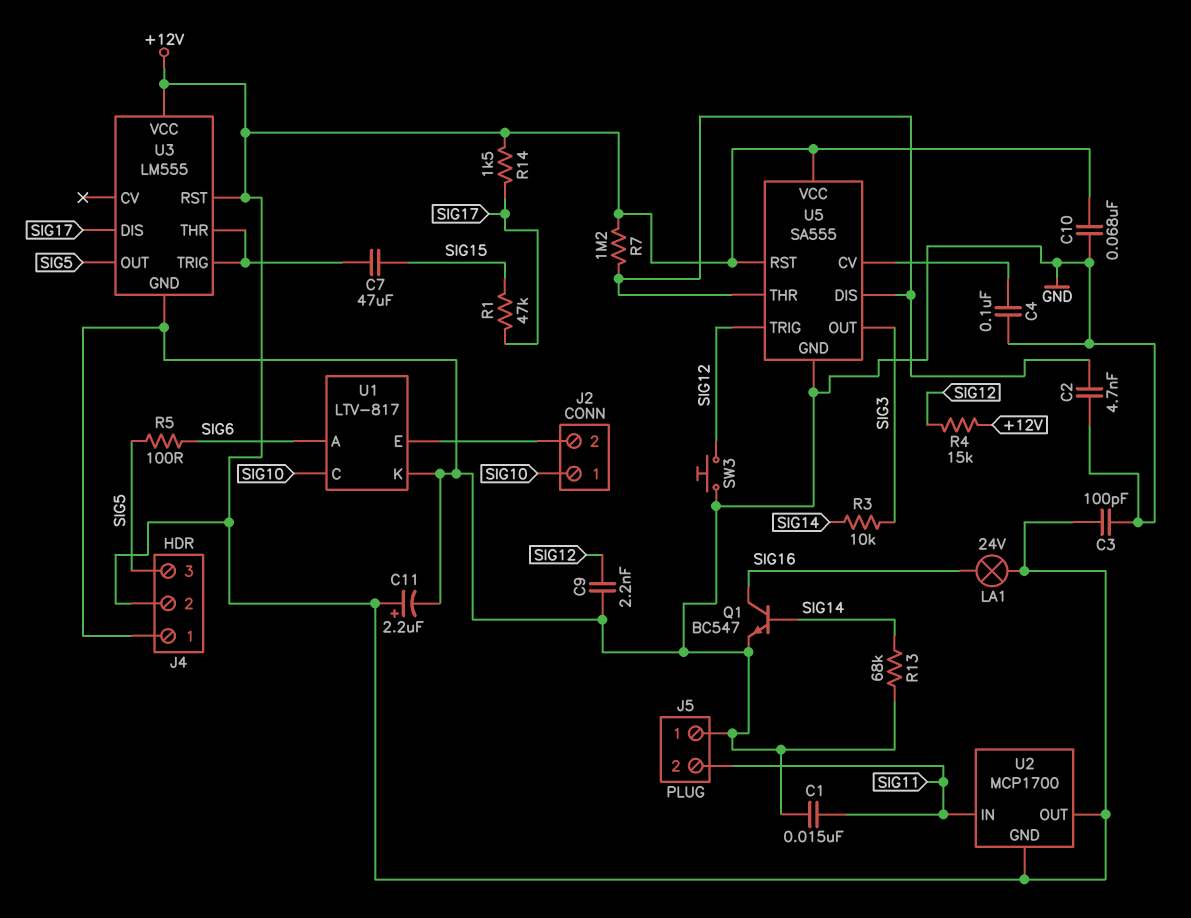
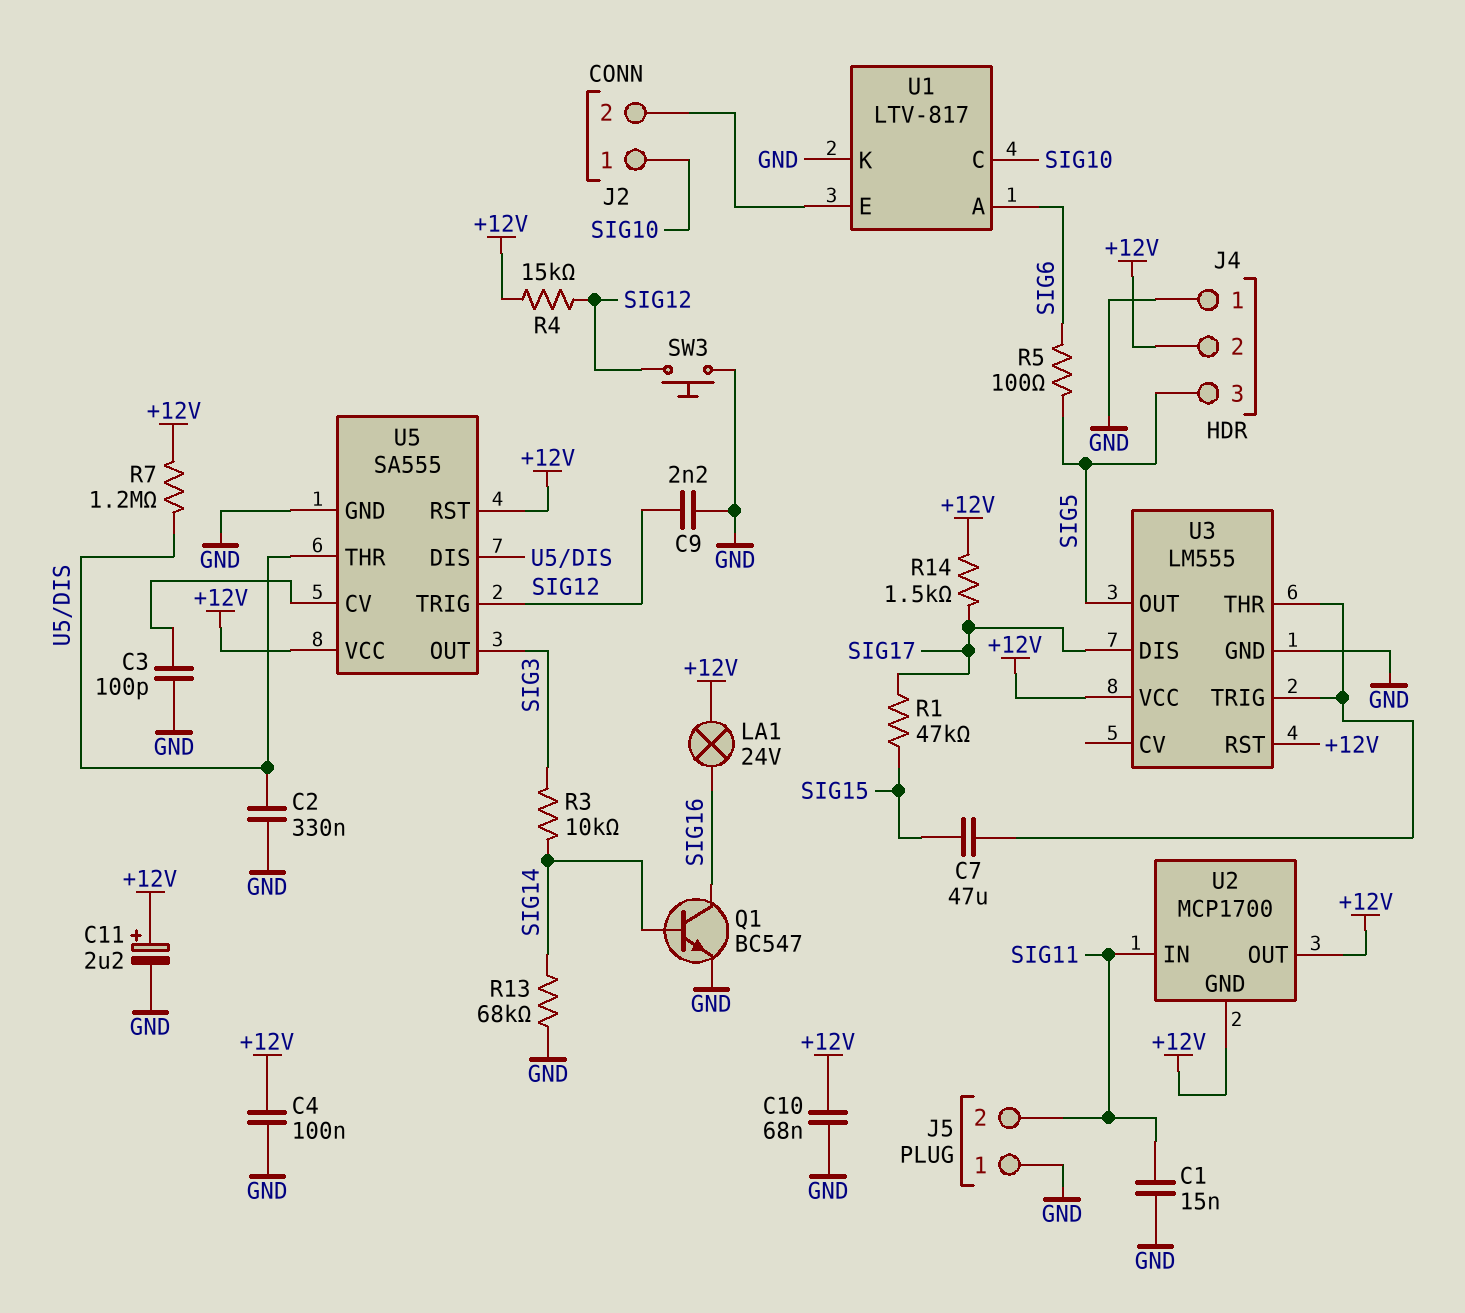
C2: 4.7nF (GND, U5/DIS) -> 330nF (GND, U5/DIS)
C3: 100pF (+12V, GND) -> 100pF (GND, U5/CV)
C4: 100nF (GND, U5/CV) -> 100nF (+12V, GND)

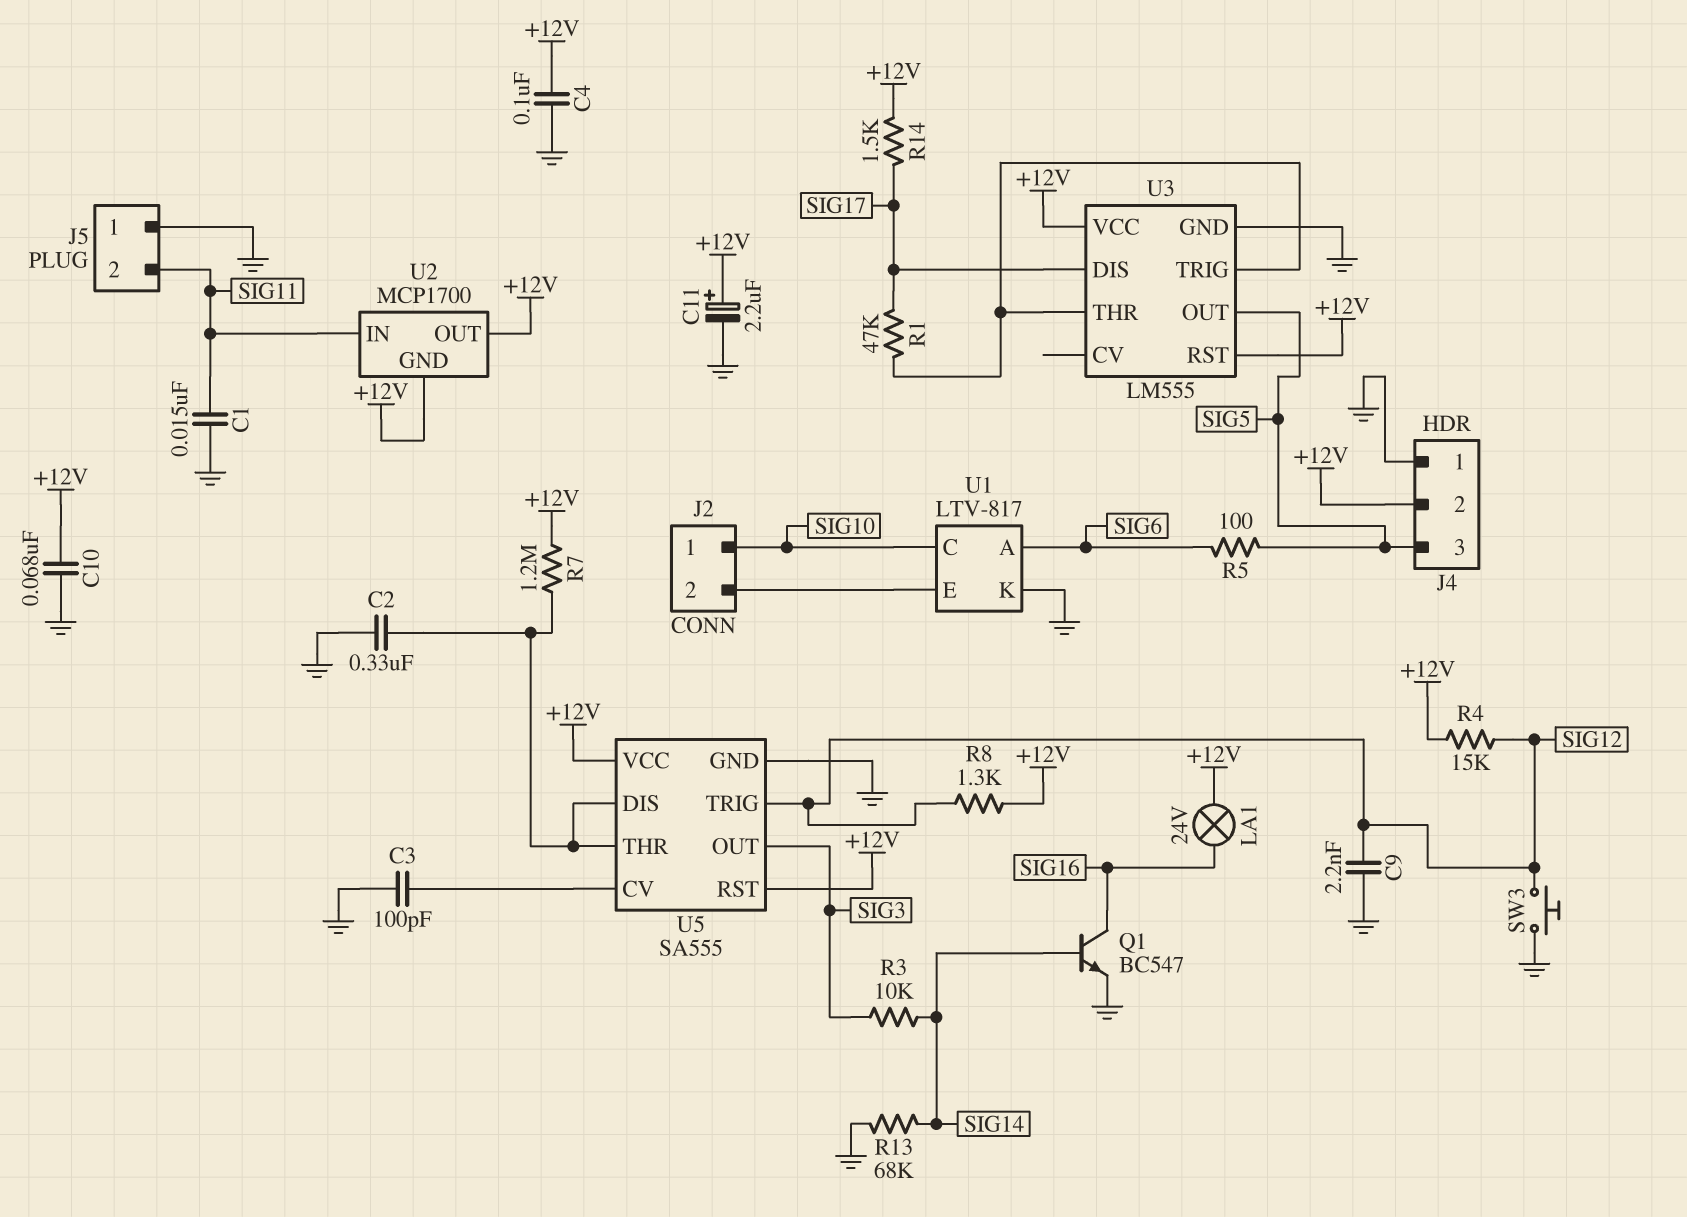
C7: 47uF (SIG15, U3/THR) -> none
R1: 47k (SIG15, SIG17) -> 47k (SIG17, U3/THR)
R8: none -> 1.3k (+12V, SIG12)

